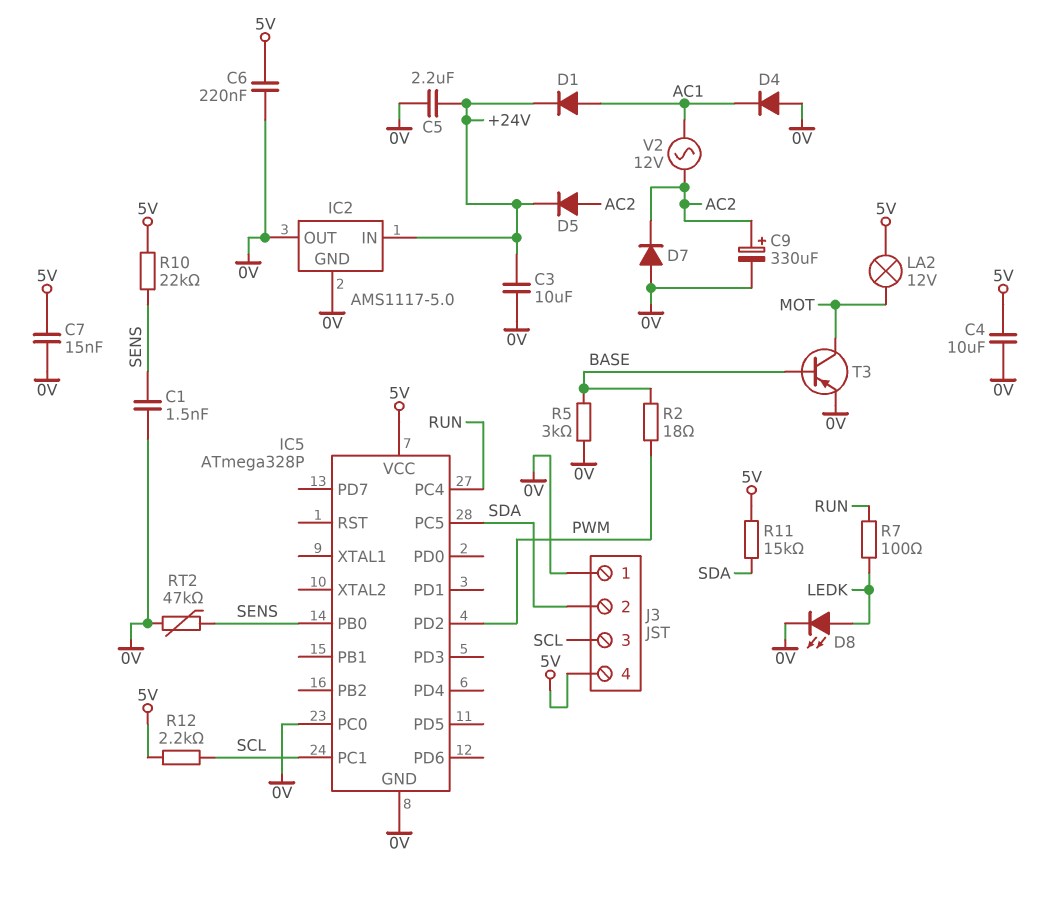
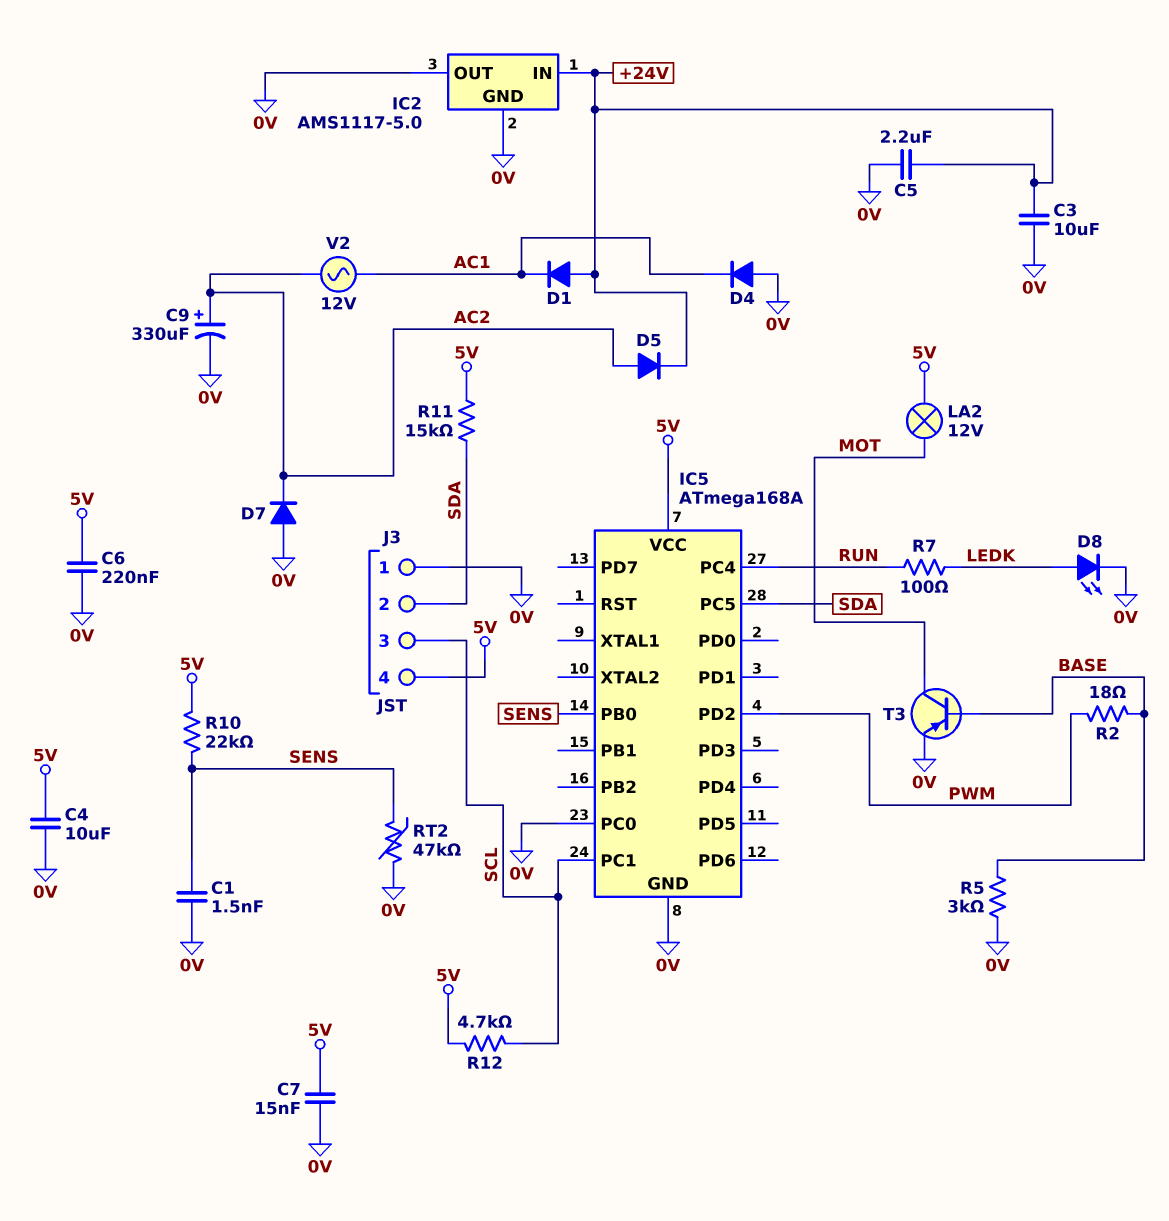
D1: diode (A AC1, K +24V) -> diode (A +24V, K AC1)
IC5: ATmega328P -> ATmega168A
R12: 2.2k (5V, SCL) -> 4.7k (5V, SCL)

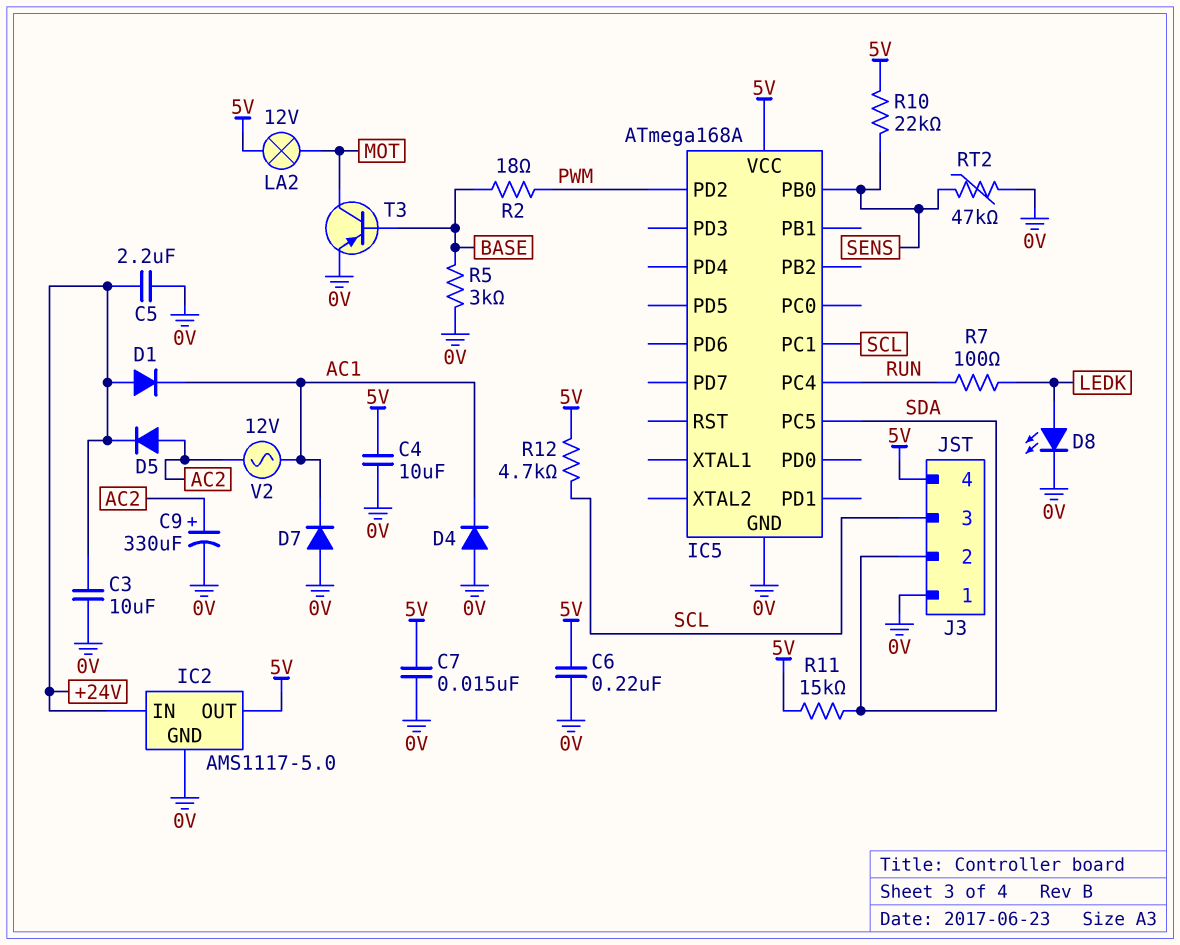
C1: 1.5nF (0V, SENS) -> none
D7: diode (A 0V, K AC2) -> diode (A 0V, K AC1)
IC2 pin OUT: 0V -> 5V
IC5 pin PC0: 0V -> none

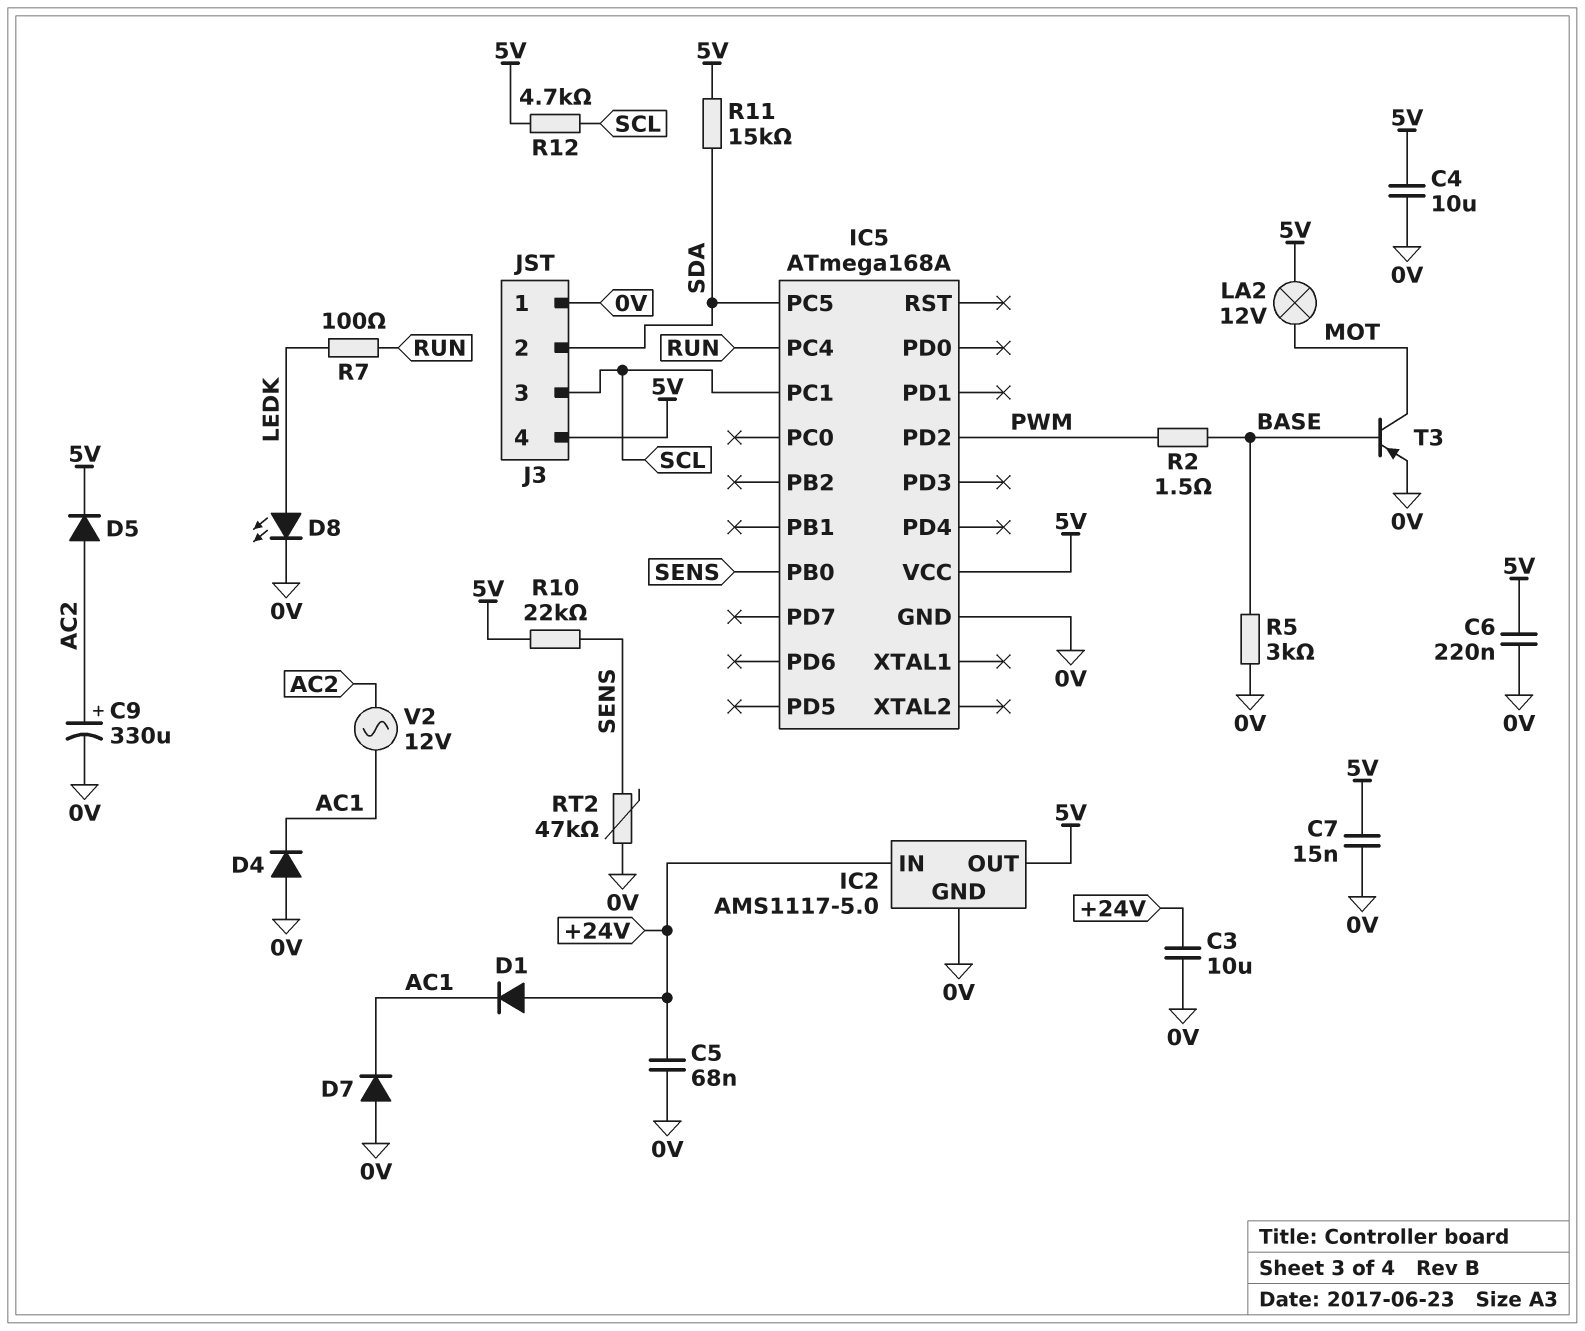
C5: 2.2uF (+24V, 0V) -> 68nF (+24V, 0V)
D5: diode (A AC2, K +24V) -> diode (A AC2, K 5V)
R2: 18 (BASE, PWM) -> 1.5 (BASE, PWM)

